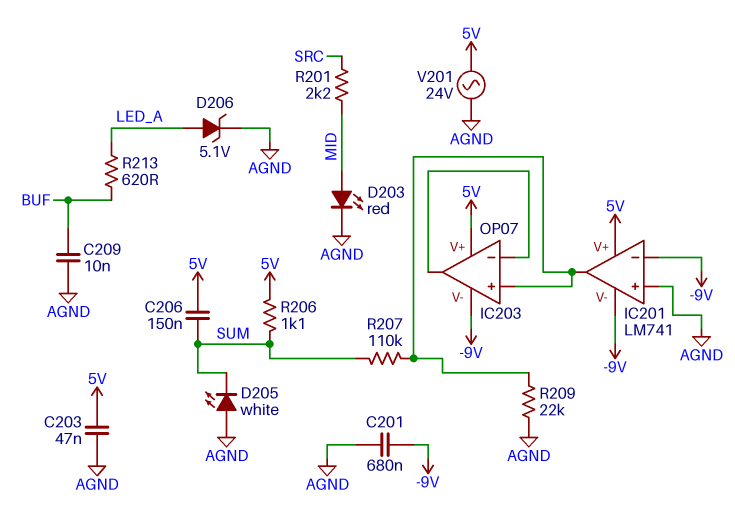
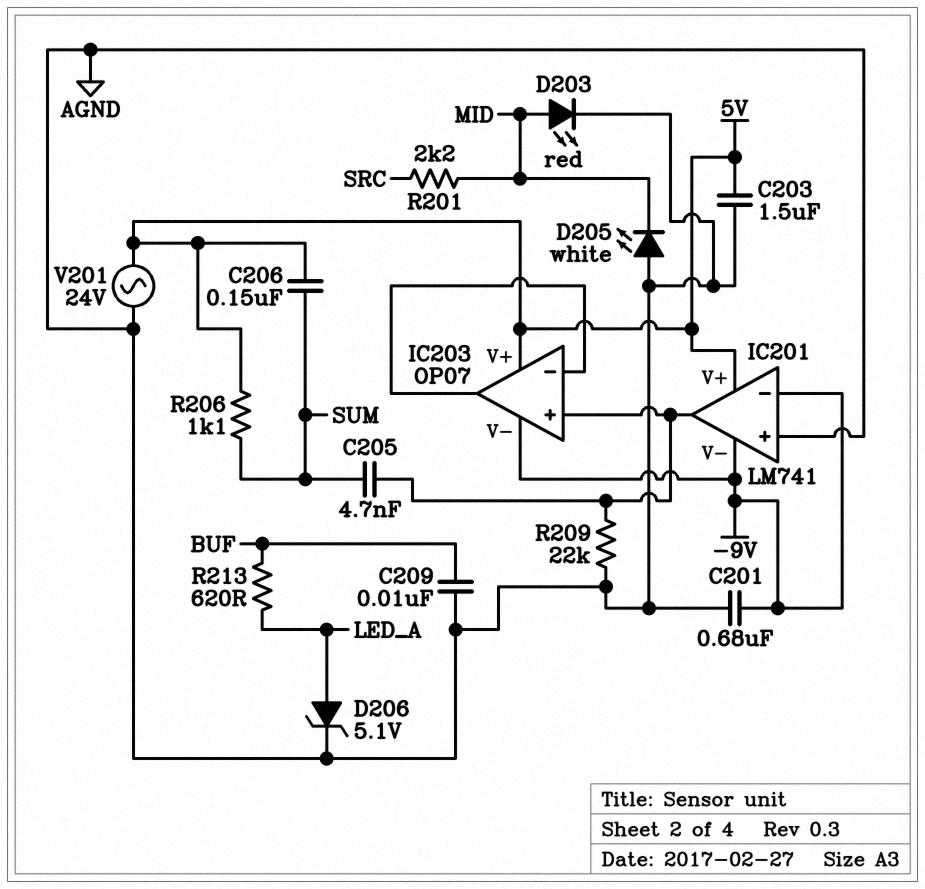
C203: 47nF (5V, AGND) -> 1.5uF (5V, AGND)
C205: none -> 4.7nF (IC201/out, SUM)
D205: LED white (A AGND, K SUM) -> LED white (A AGND, K MID)
R207: 110k (IC201/out, SUM) -> none

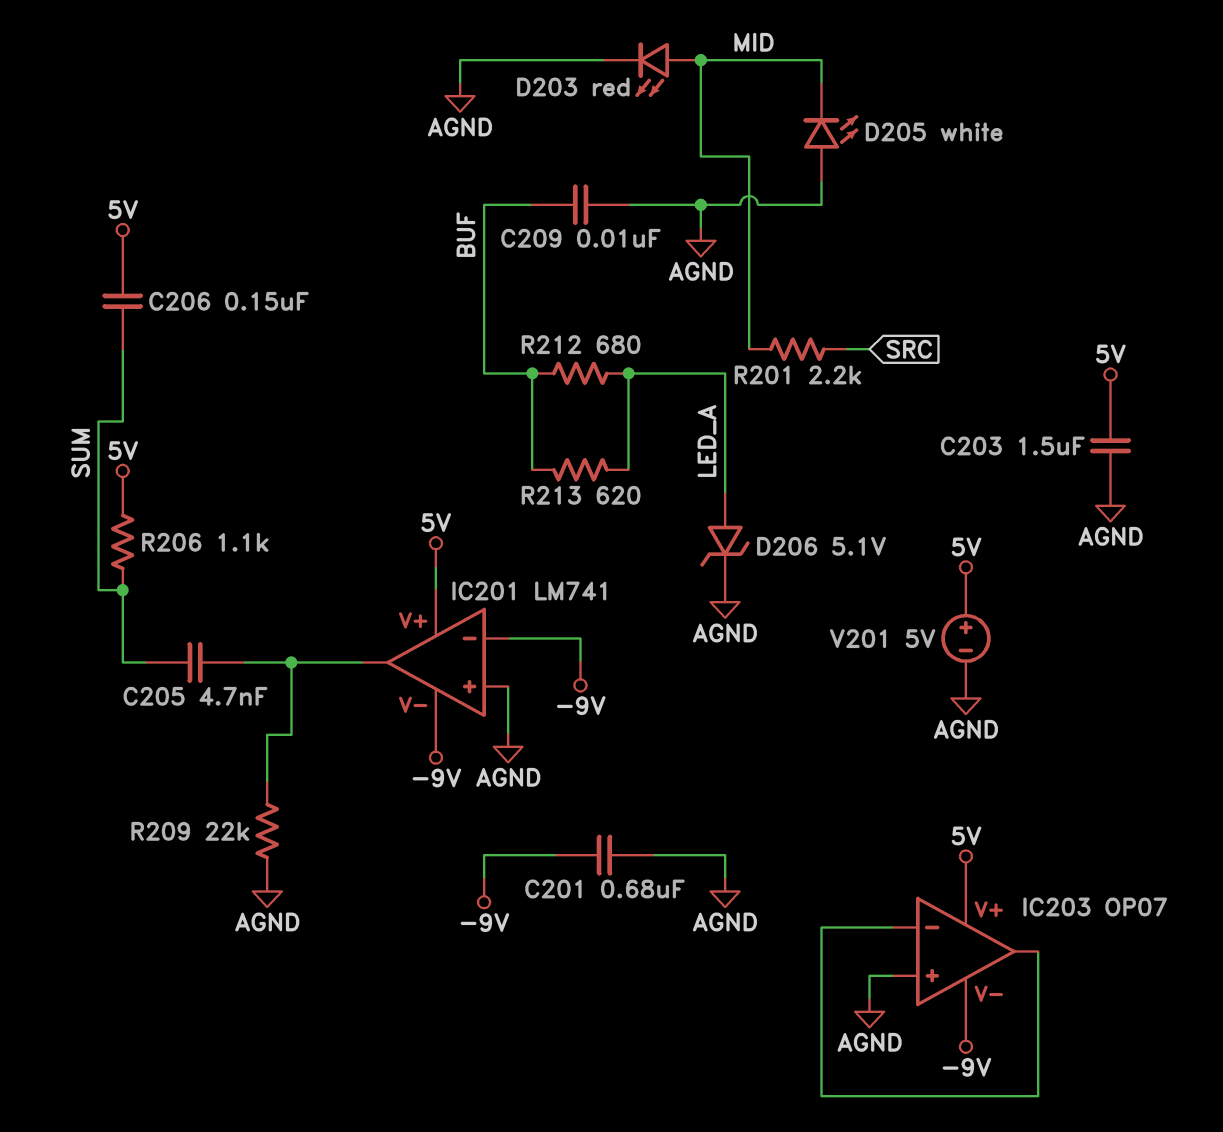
IC203 pin in+: IC201/out -> AGND
R212: none -> 680 (BUF, LED_A)
V201: AC 24V (5V, AGND) -> 5V (plus 5V, minus AGND)

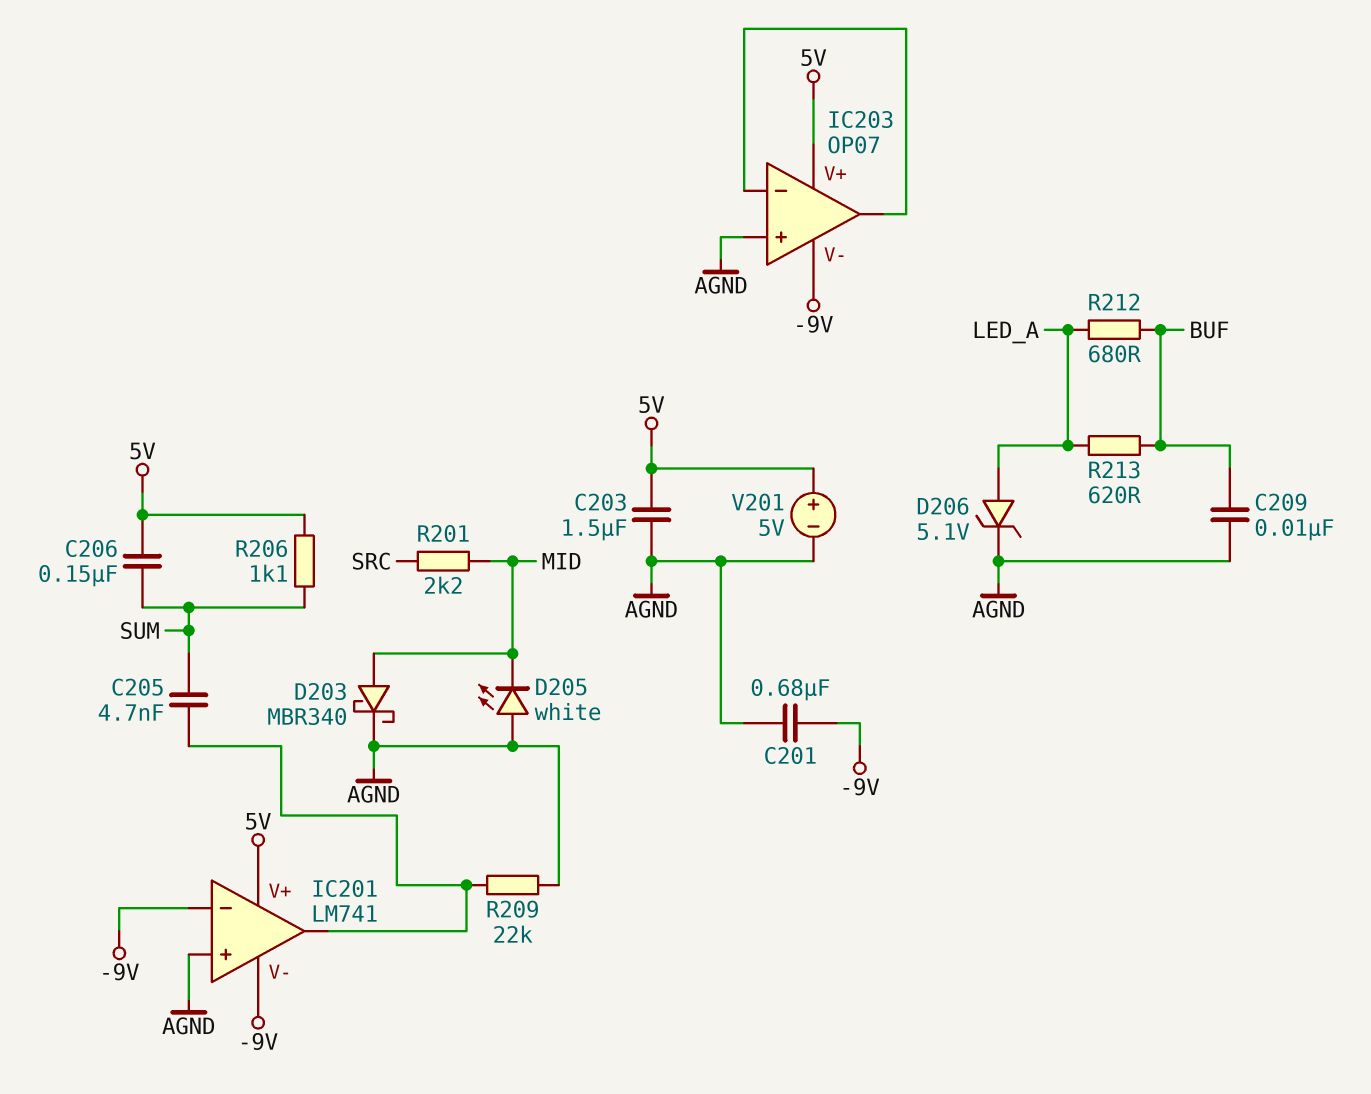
D203: LED red (A MID, K AGND) -> schottky MBR340 (A MID, K AGND)

